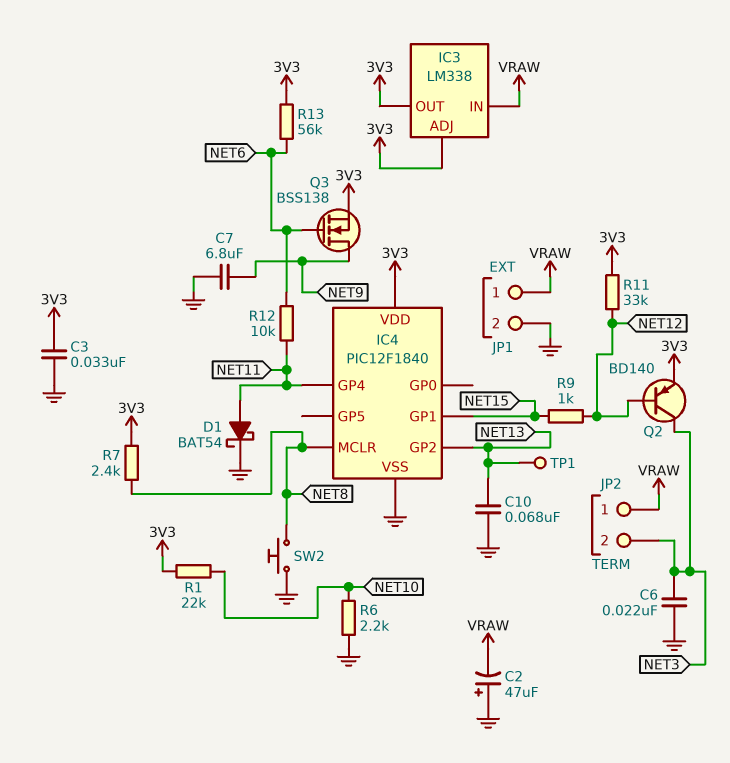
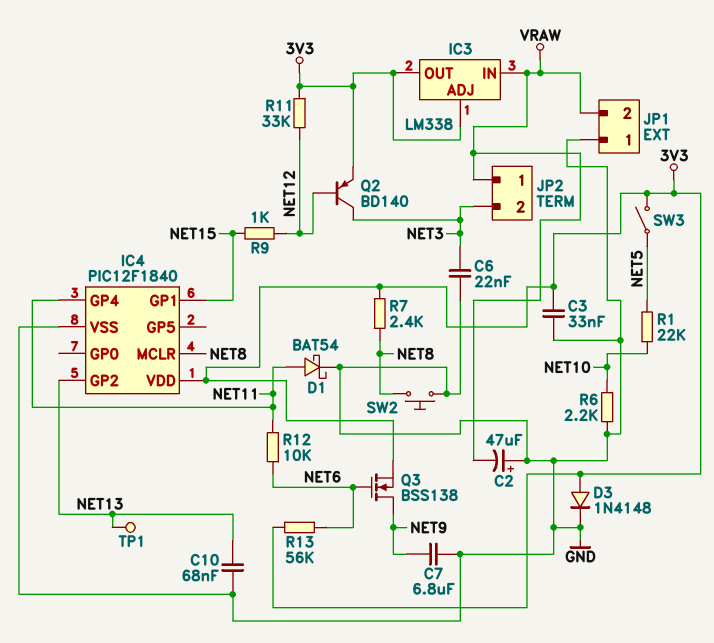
D3: none -> diode 1N4148 (A 3V3, K GND)
JP1 pin 1: VRAW -> GND
JP1 pin 2: GND -> VRAW
R1: 22k (3V3, NET10) -> 22k (NET5, NET10)
SW3: none -> switch (3V3, NET5)

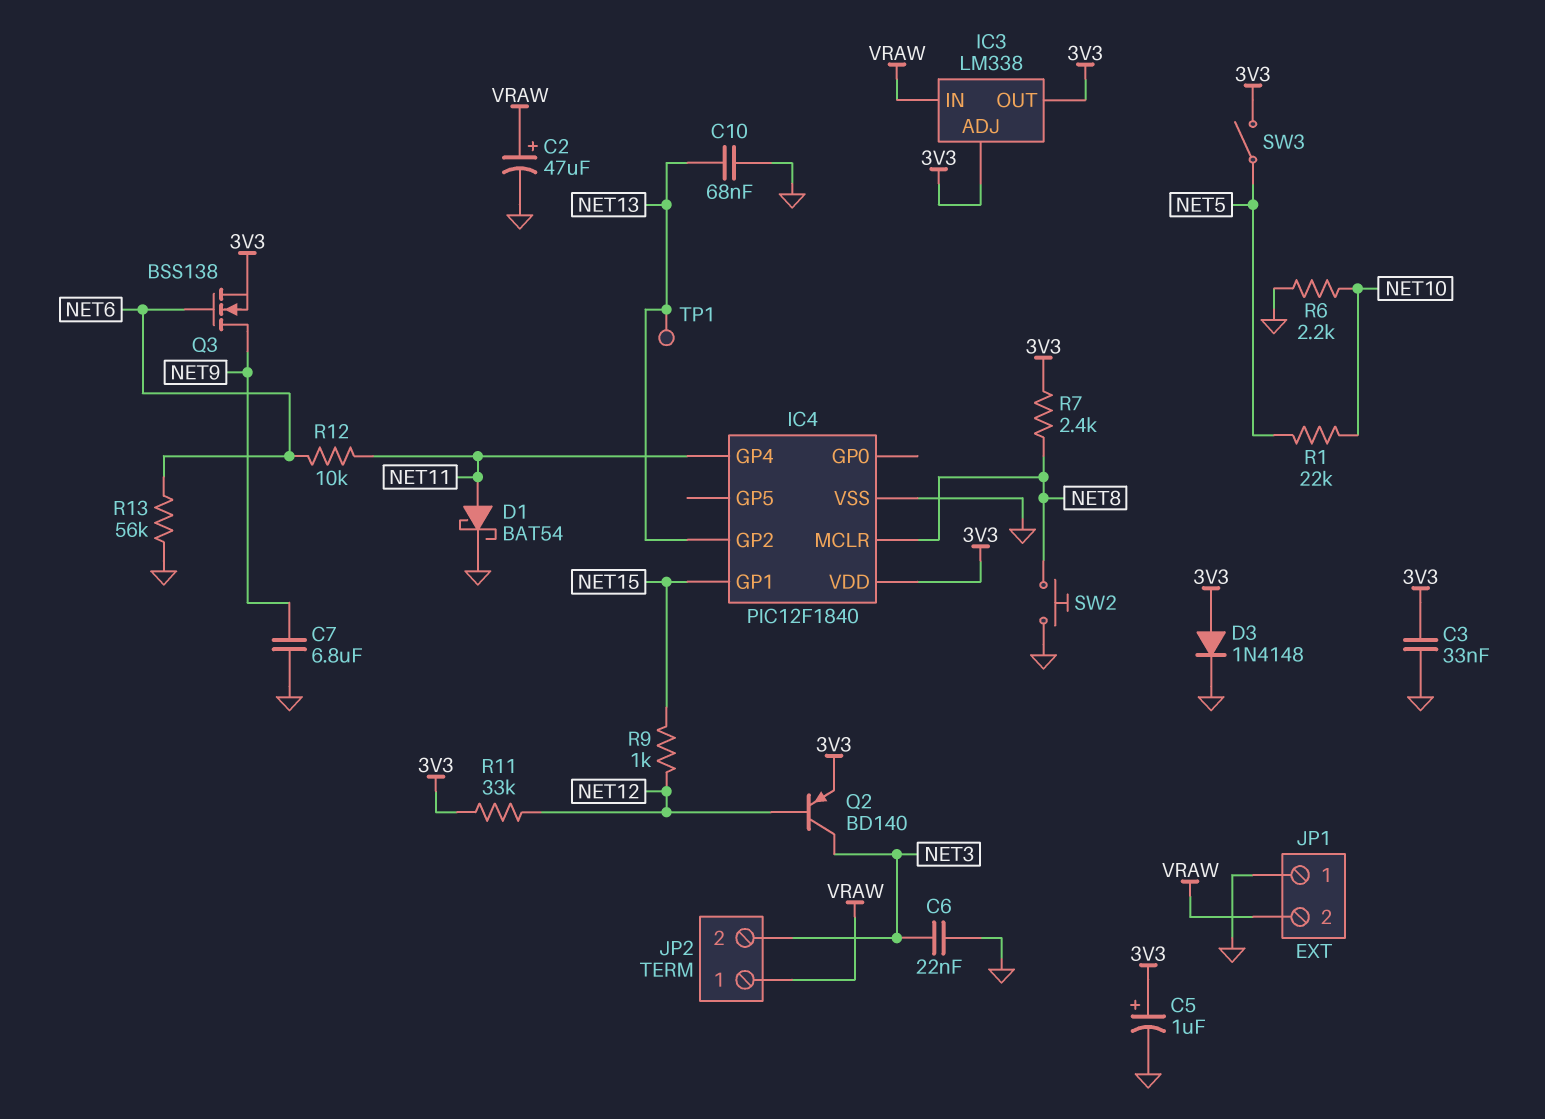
C2: 47uF (plus GND, minus VRAW) -> 47uF (plus VRAW, minus GND)
C5: none -> 1uF (plus 3V3, minus GND)
R13: 56k (3V3, NET6) -> 56k (GND, NET6)

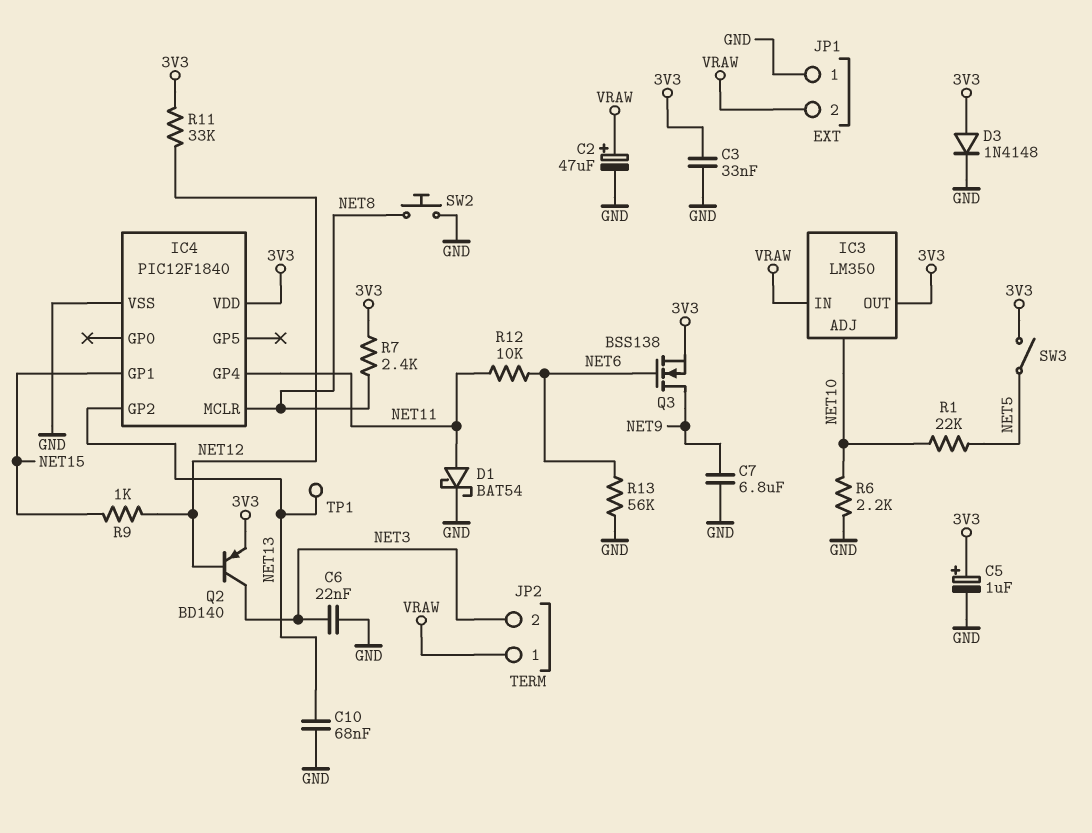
IC3: LM338 -> LM350
IC3 pin ADJ: 3V3 -> NET10

